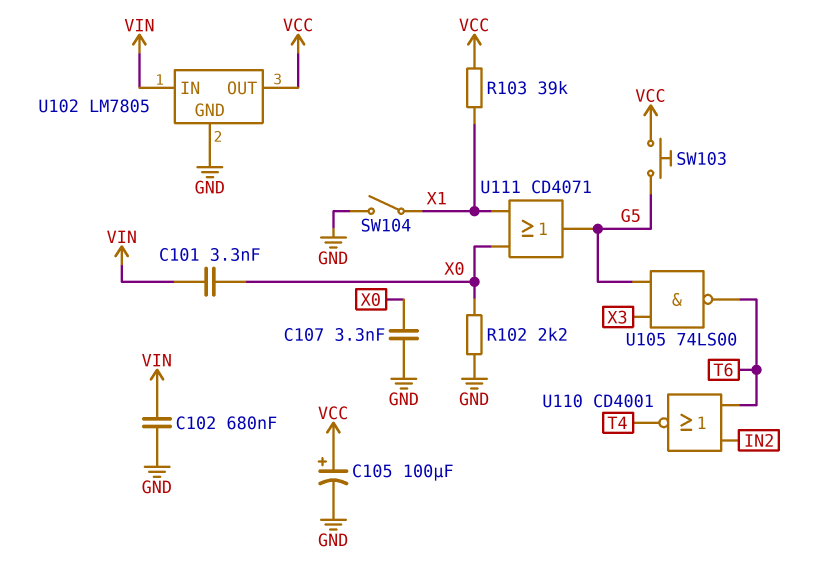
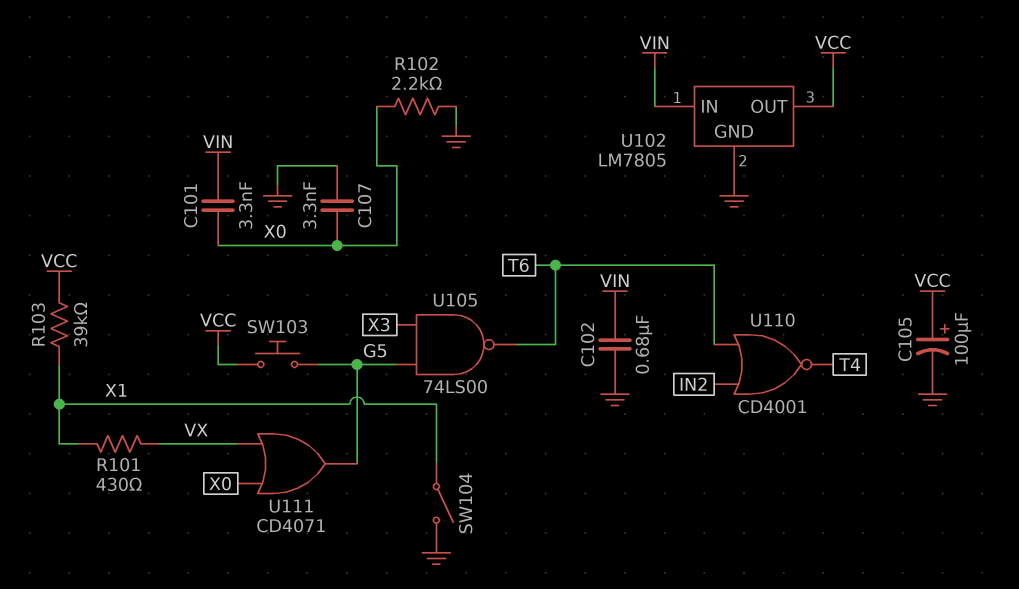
R101: none -> 430 (VX, X1)
U111: OR CD4071 (in X0, in X1, out G5) -> OR CD4071 (in VX, in X0, out G5)

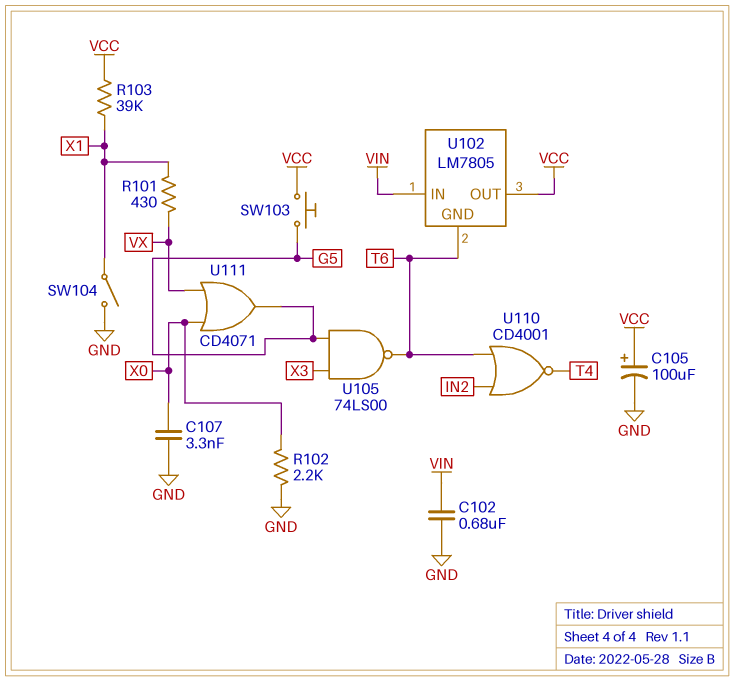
C101: 3.3nF (VIN, X0) -> none
U102 pin GND: GND -> T6

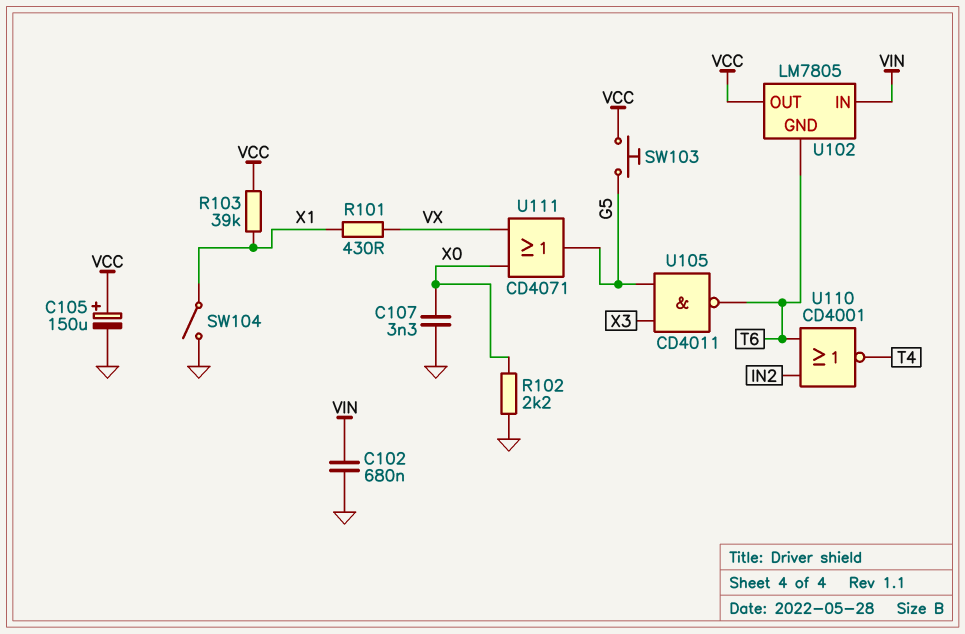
C105: 100uF (plus VCC, minus GND) -> 150uF (plus VCC, minus GND)
U105: NAND 74LS00 (in G5, in X3, out T6) -> NAND CD4011 (in G5, in X3, out T6)

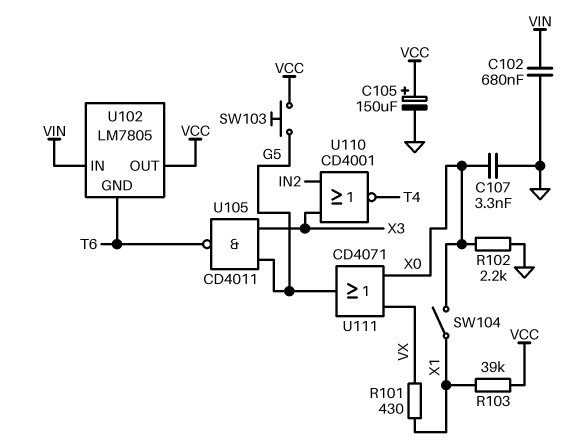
SW104: switch (GND, X1) -> switch (X0, X1)
U110: NOR CD4001 (in IN2, in T6, out T4) -> NOR CD4001 (in IN2, in X3, out T4)

